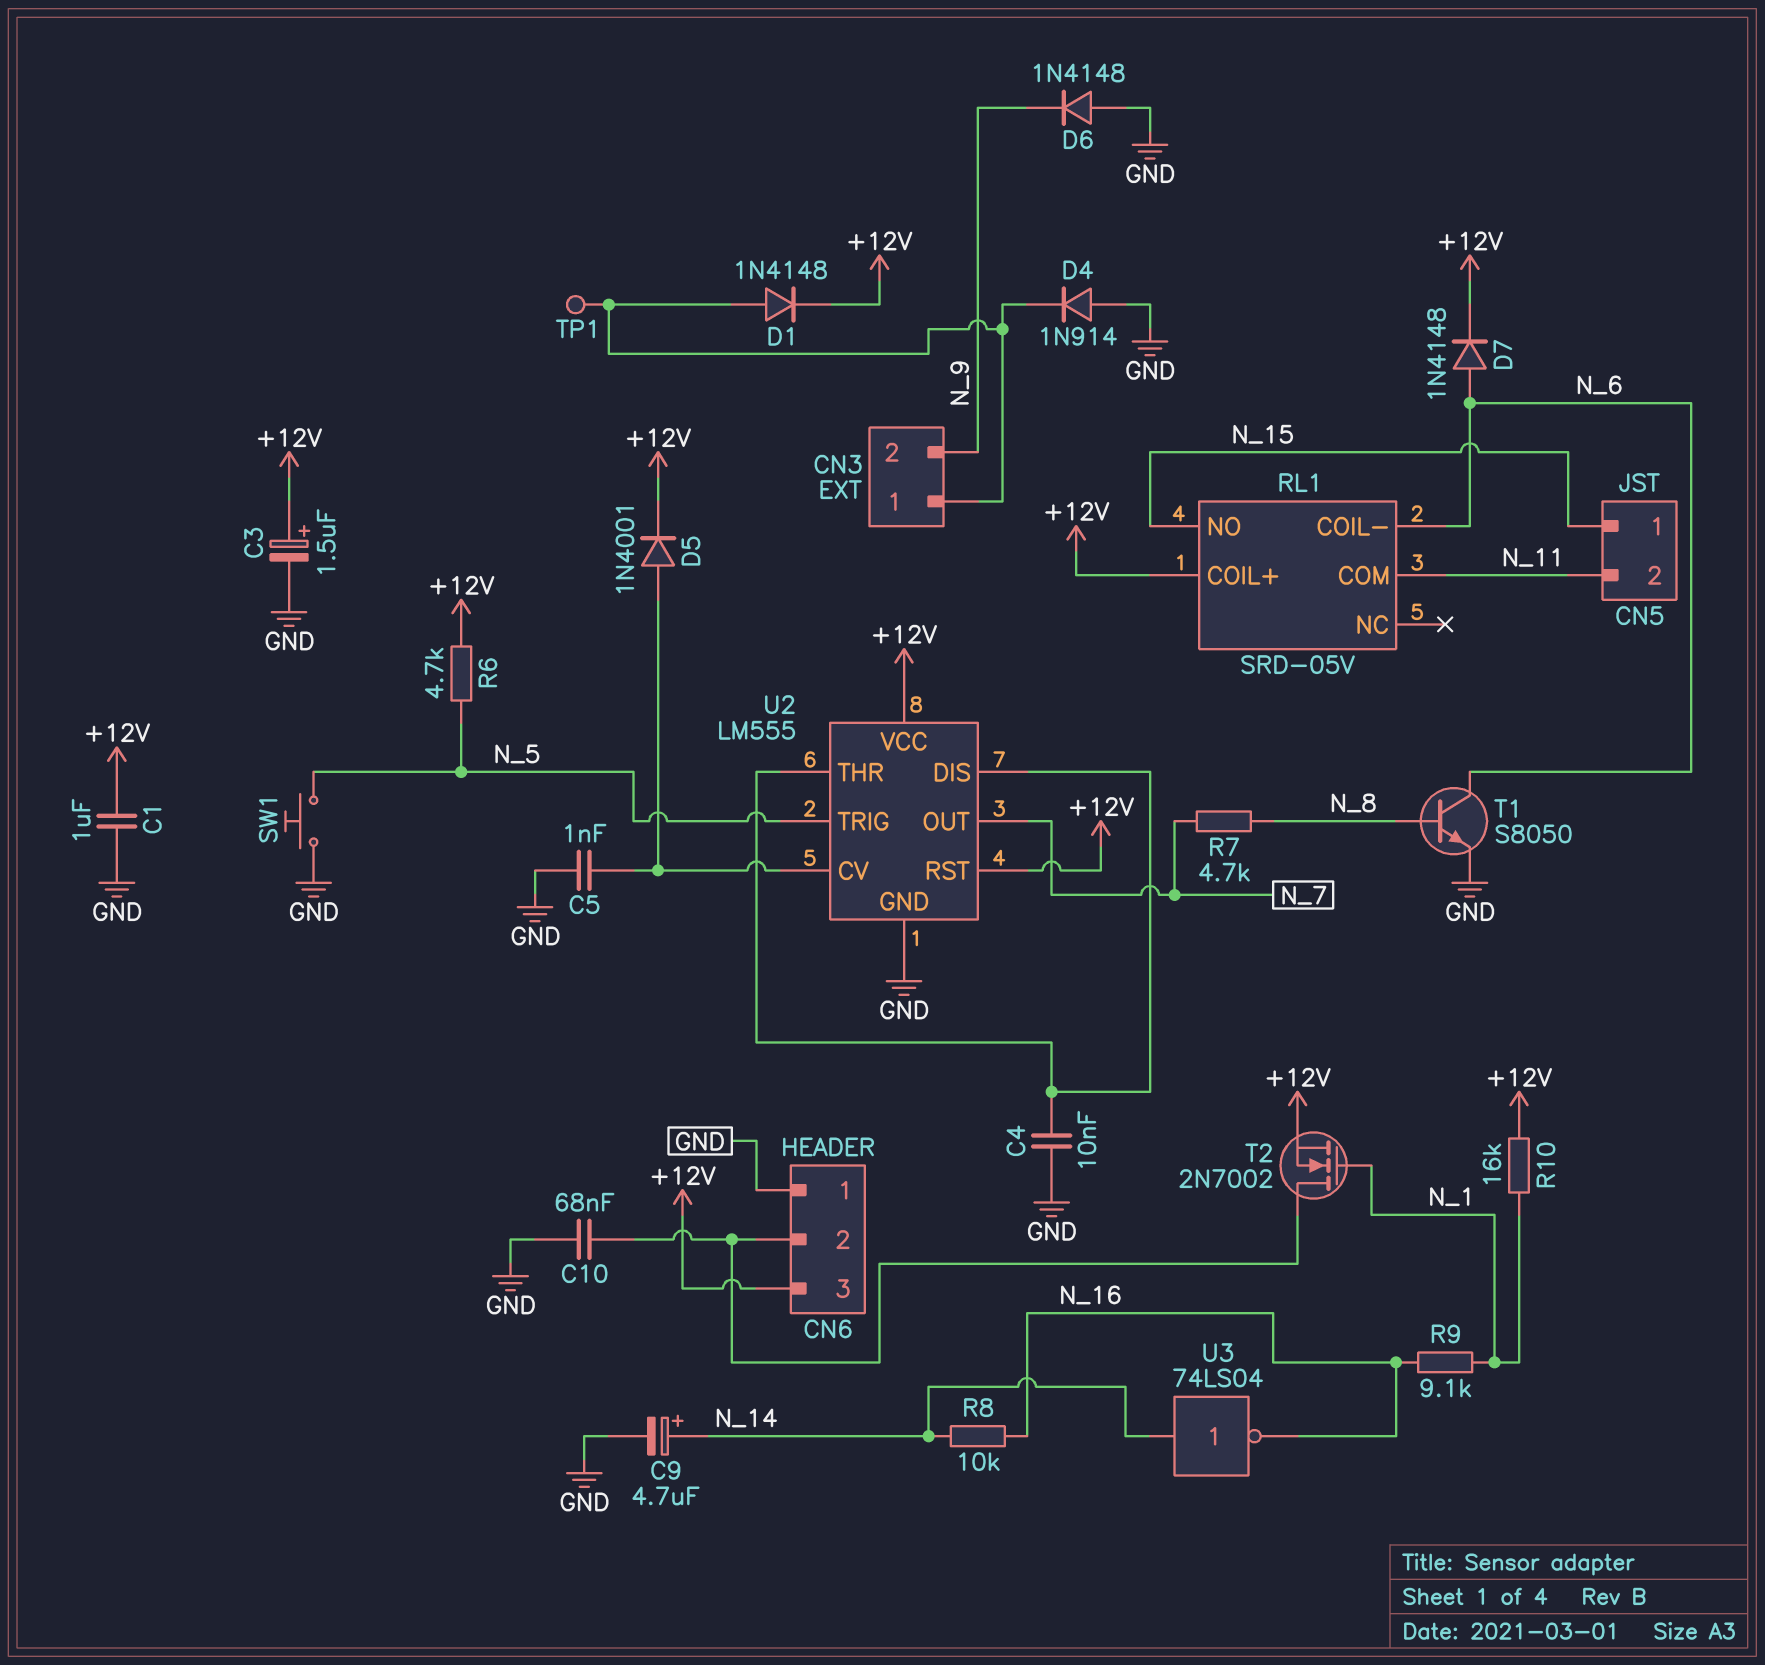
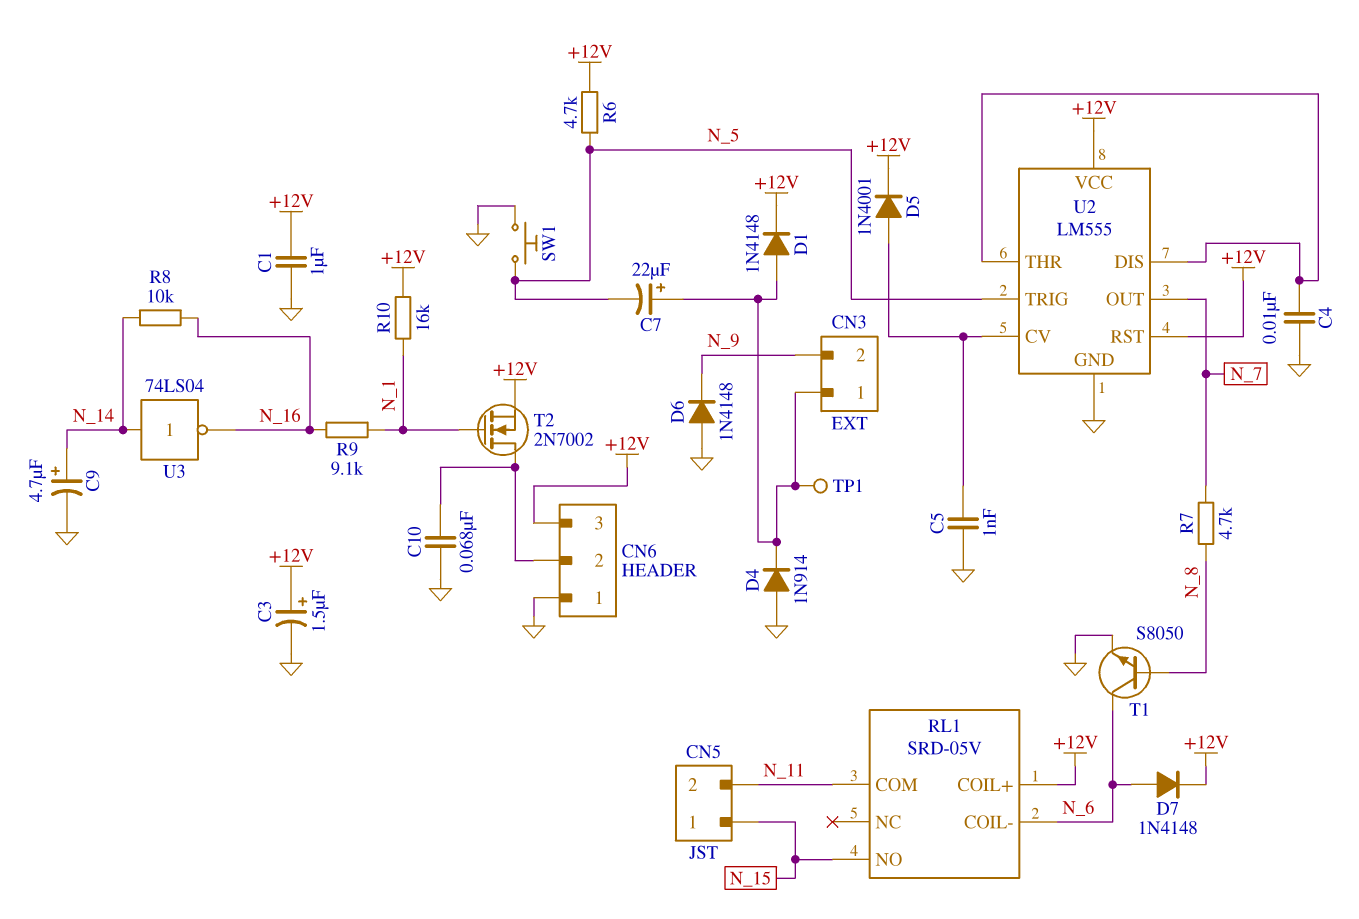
C7: none -> 22uF (plus CN3/1, minus N_5)

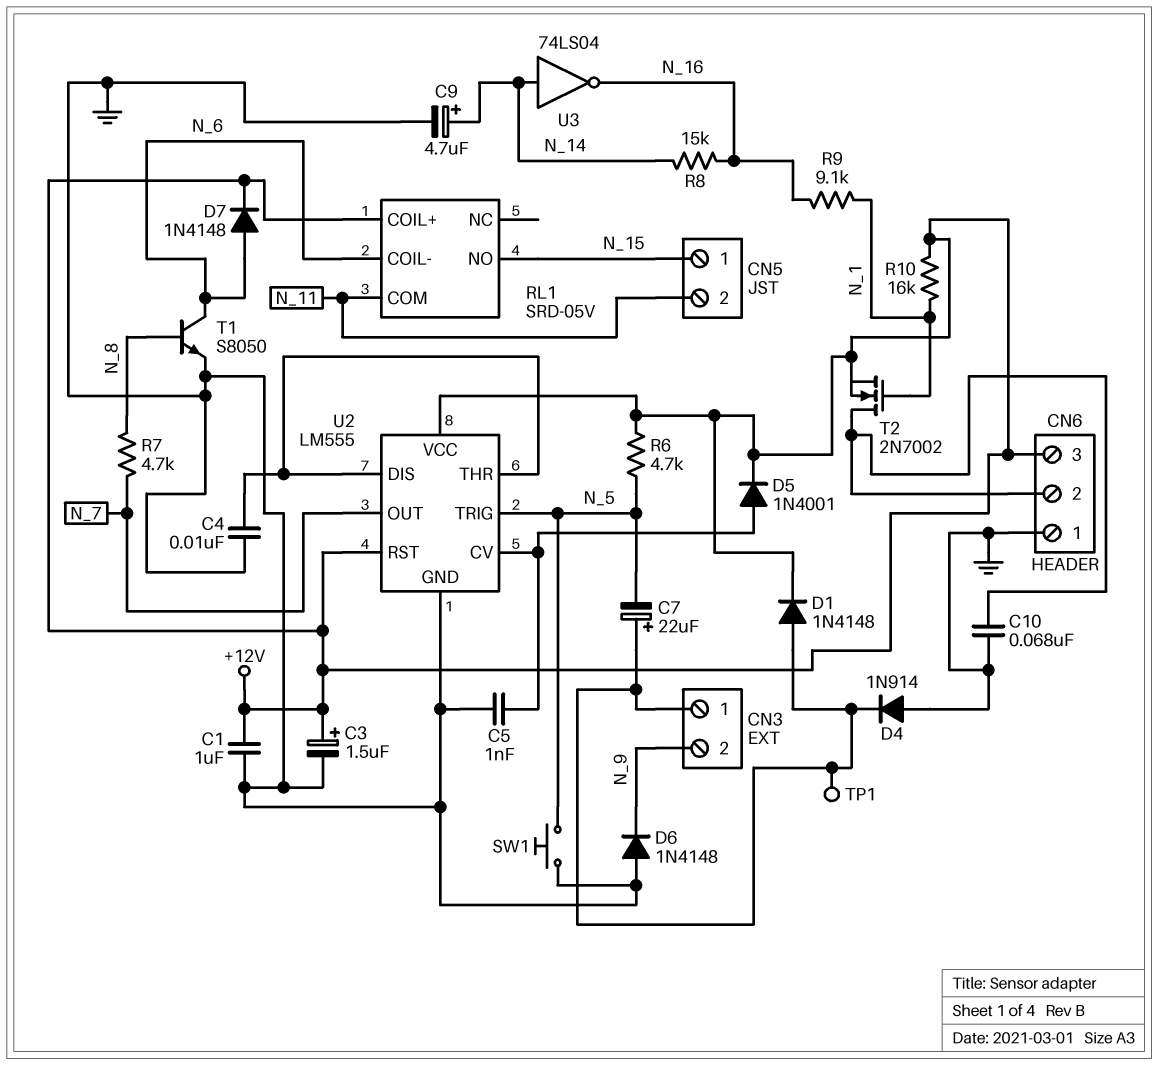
R8: 10k (N_14, N_16) -> 15k (N_14, N_16)

